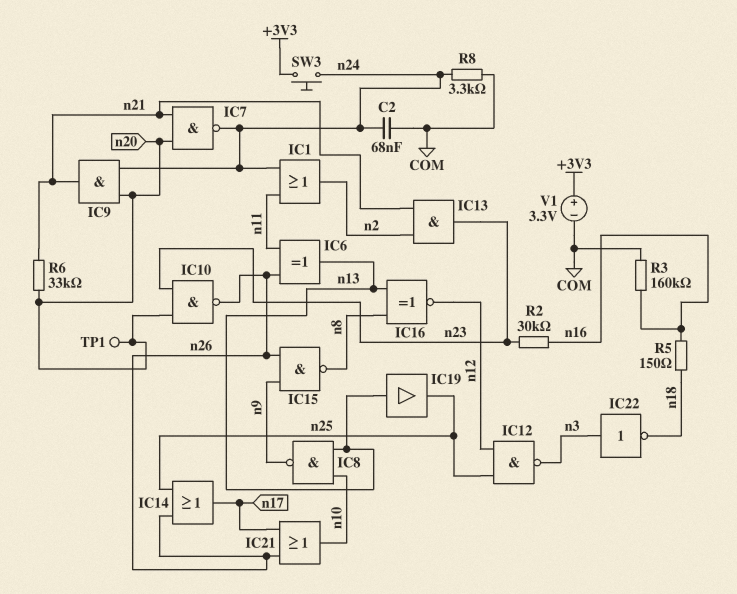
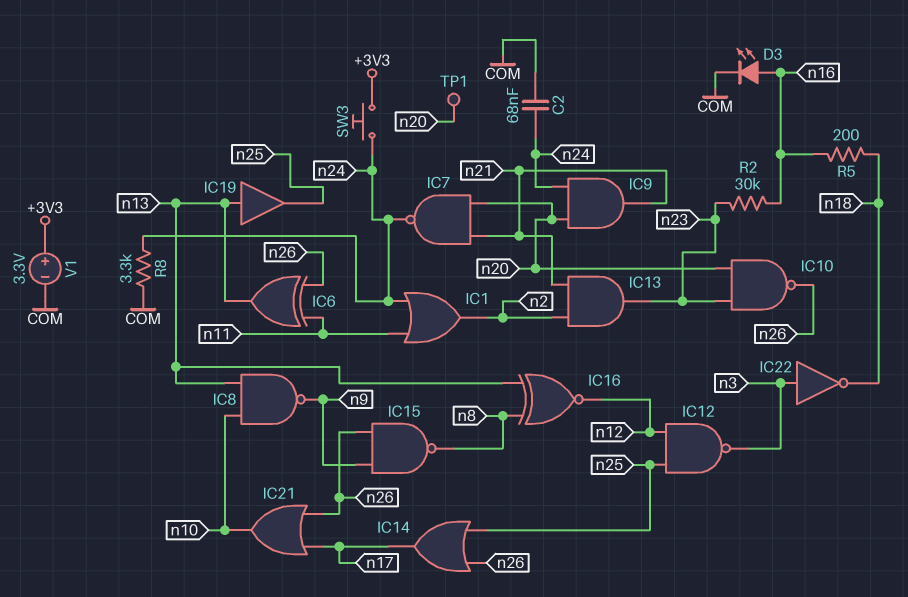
D3: none -> LED (A n16, K COM)
R3: 160k (COM, n16) -> none
R5: 150 (n16, n18) -> 200 (n16, n18)
R6: 33k (n20, n21) -> none

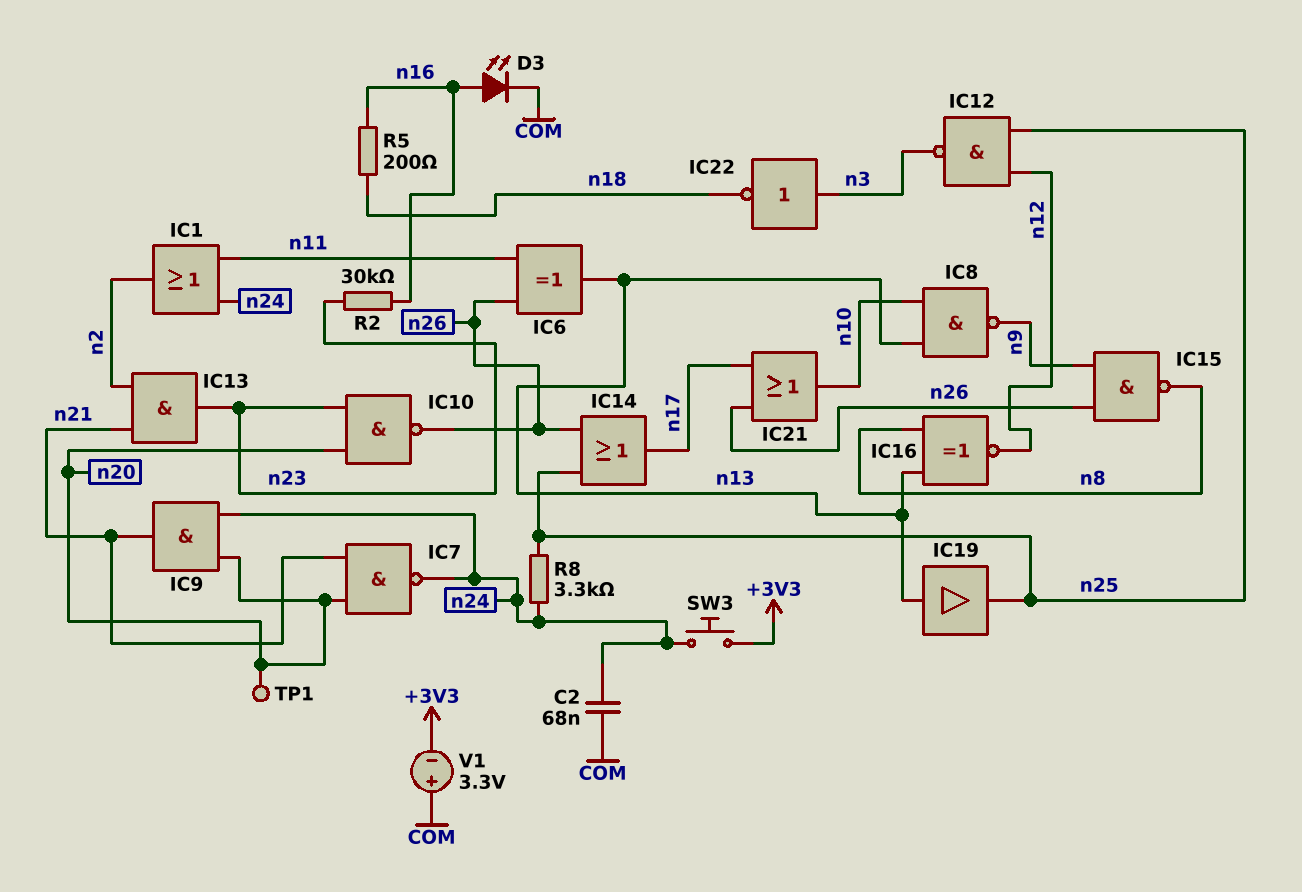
R8: 3.3k (COM, n24) -> 3.3k (n24, n25)
V1: 3.3V (plus +3V3, minus COM) -> 3.3V (plus COM, minus +3V3)

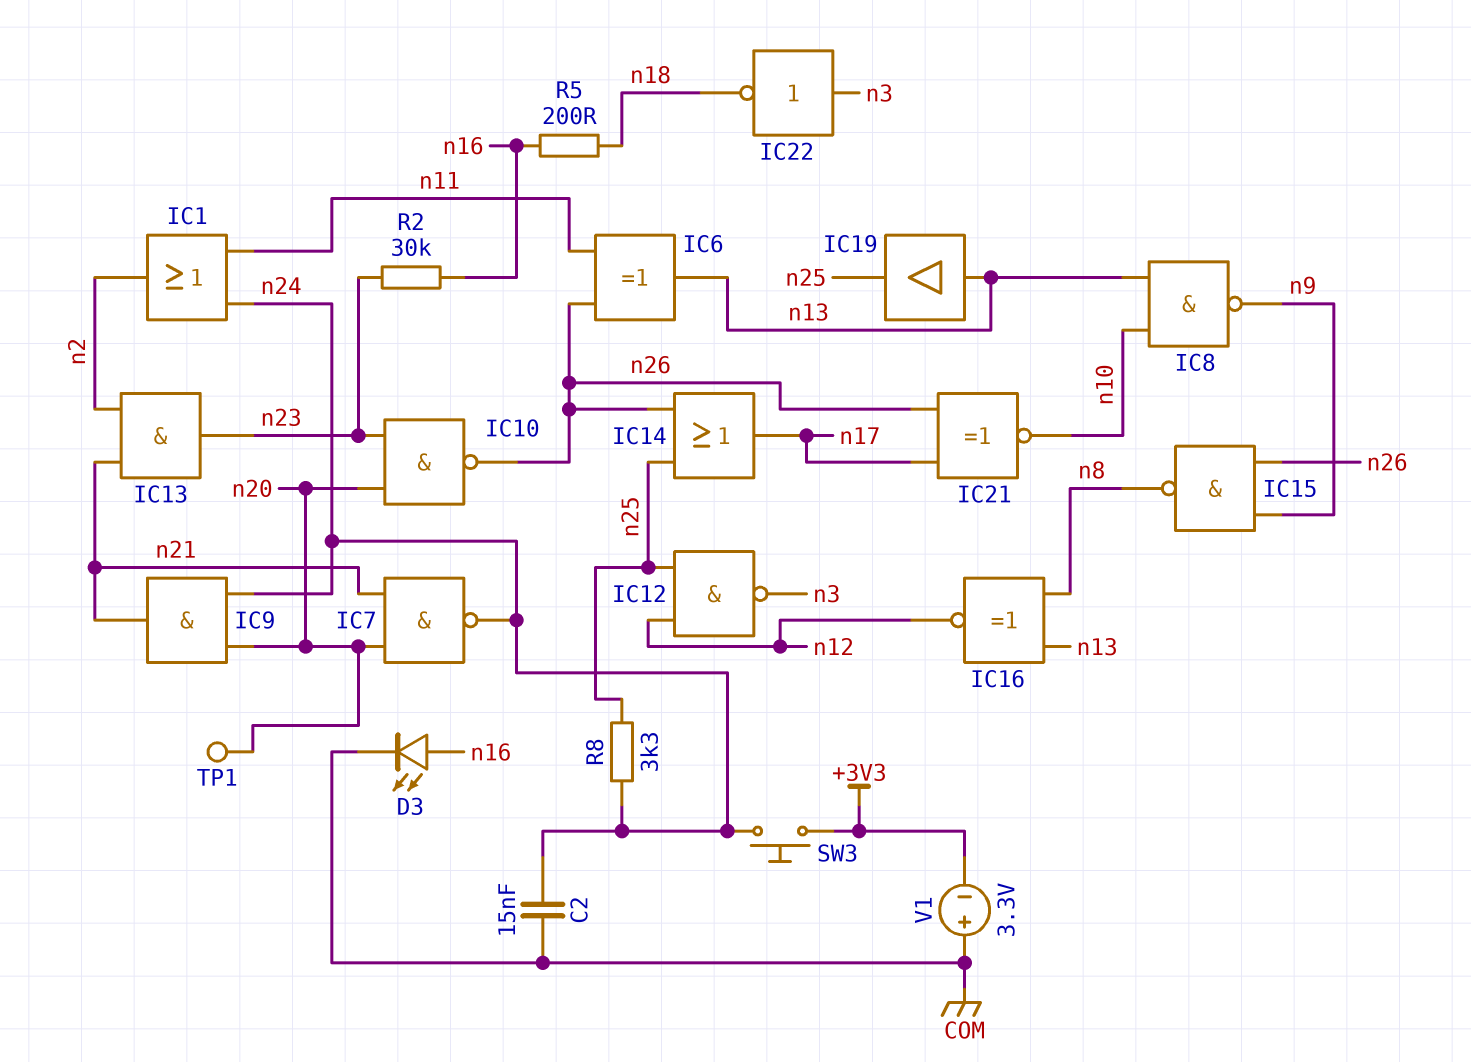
C2: 68nF (COM, n24) -> 15nF (COM, n24)
IC21: OR (in n17, in n26, out n10) -> XNOR (in n17, in n26, out n10)

